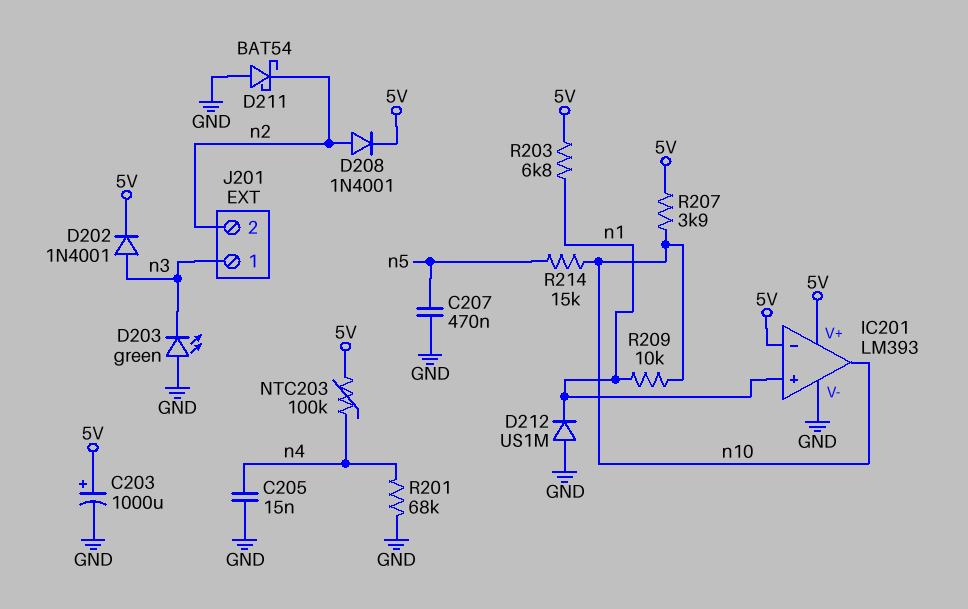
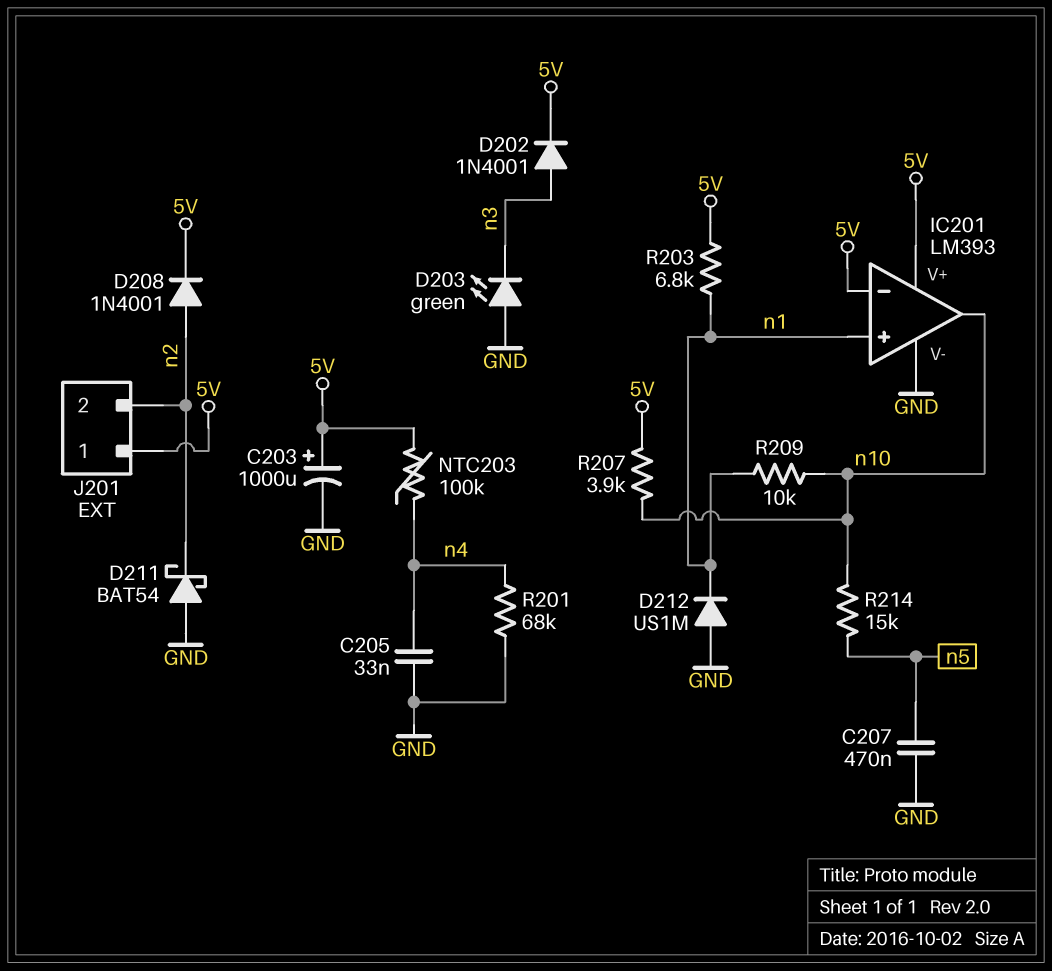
C205: 15nF (GND, n4) -> 33nF (GND, n4)
J201 pin 1: n3 -> 5V

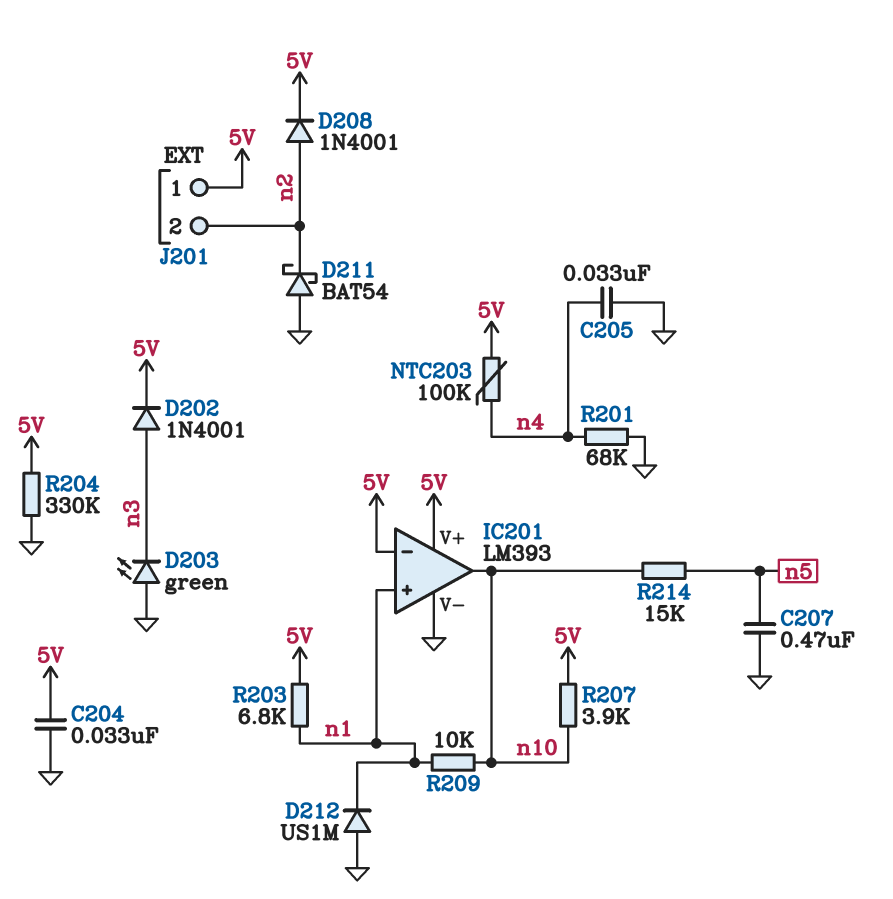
C203: 1000uF (plus 5V, minus GND) -> none
C204: none -> 33nF (5V, GND)
R204: none -> 330k (5V, GND)

